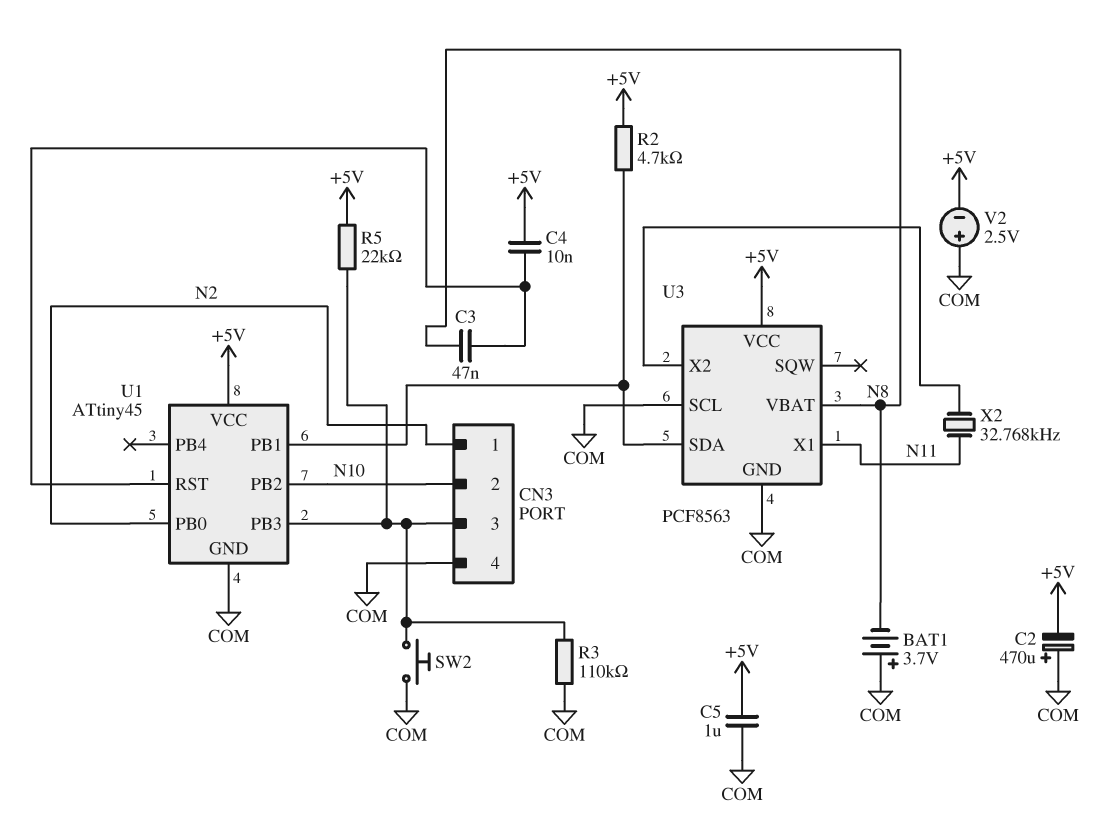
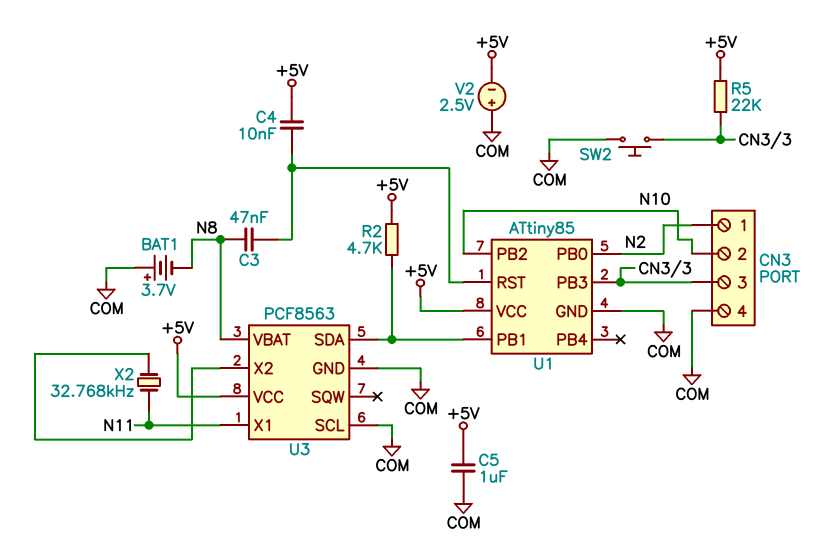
C2: 470uF (plus COM, minus +5V) -> none
R3: 110k (CN3/3, COM) -> none
U1: ATtiny45 -> ATtiny85

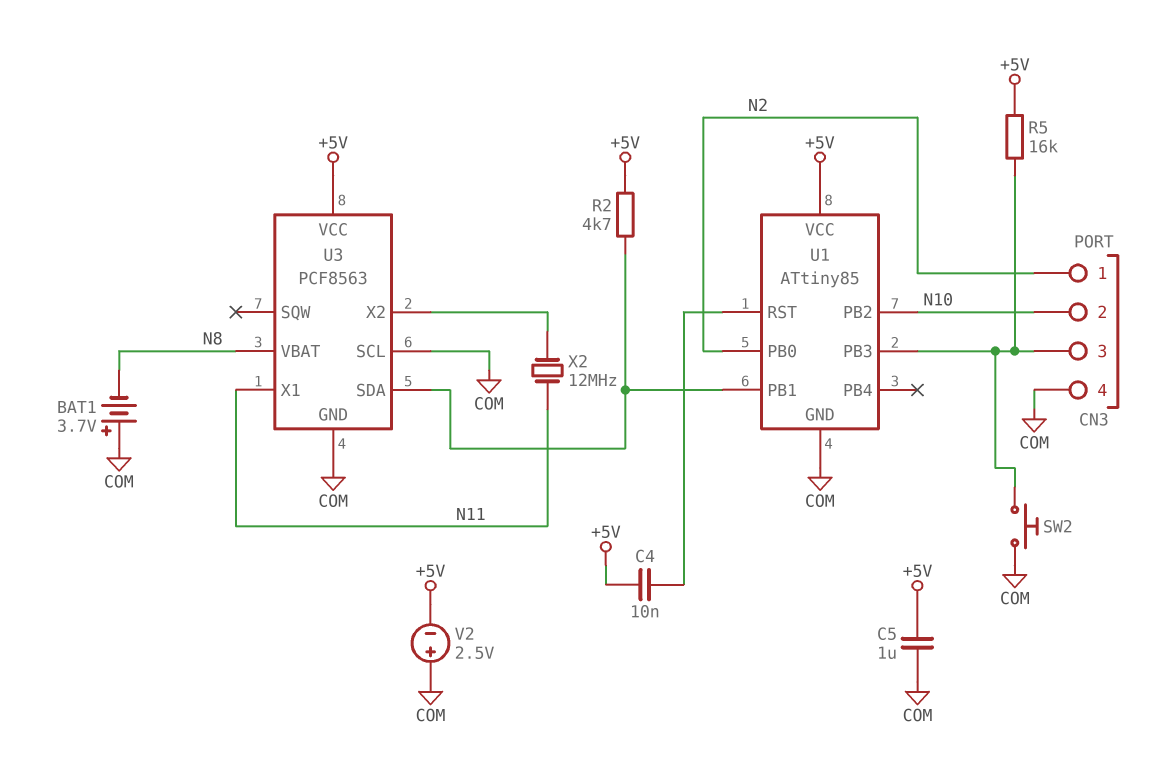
C3: 47nF (N8, U1/RST) -> none
R5: 22k (+5V, CN3/3) -> 16k (+5V, CN3/3)
X2: 32.768kHz (N11, U3/X2) -> 12MHz (N11, U3/X2)

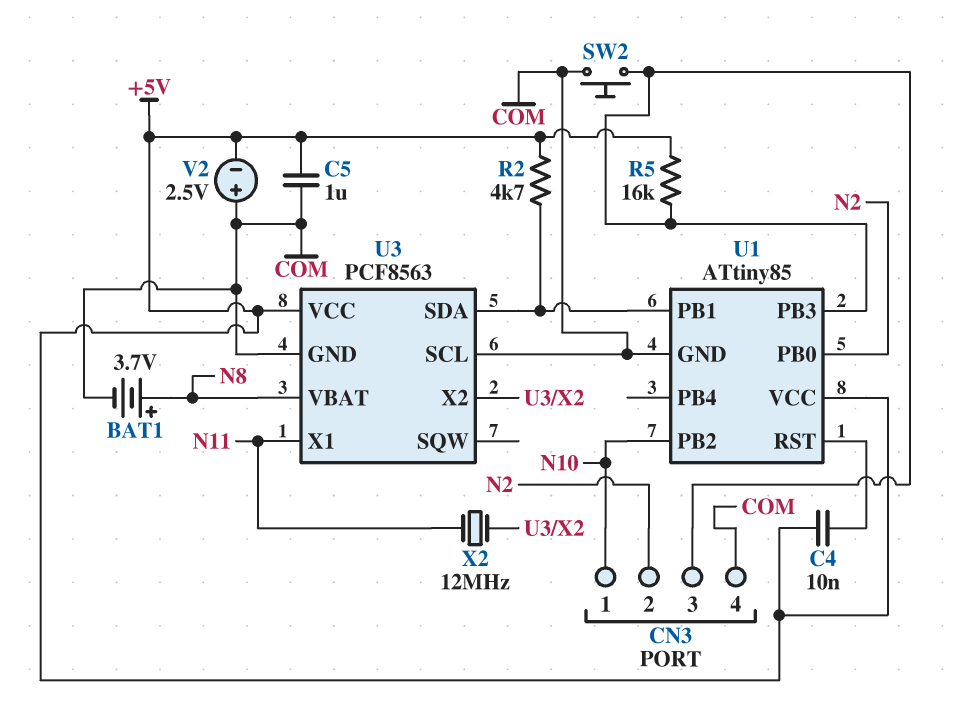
BAT1: 3.7V (plus COM, minus N8) -> 3.7V (plus N8, minus COM)
CN3 pin 1: N2 -> N10
CN3 pin 2: N10 -> N2

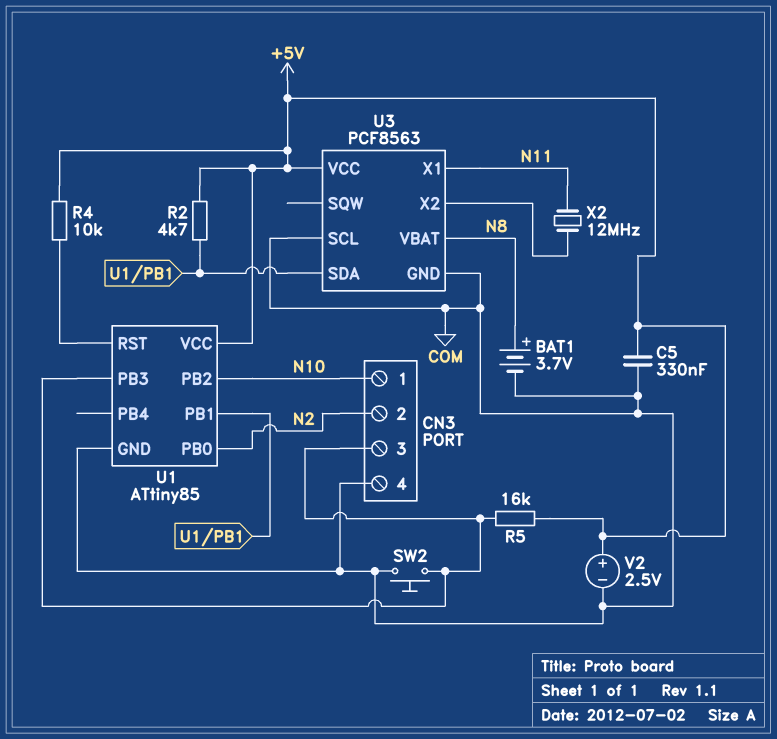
C4: 10nF (+5V, U1/RST) -> none
C5: 1uF (+5V, COM) -> 330nF (+5V, COM)
R4: none -> 10k (+5V, U1/RST)
V2: 2.5V (plus COM, minus +5V) -> 2.5V (plus +5V, minus COM)

